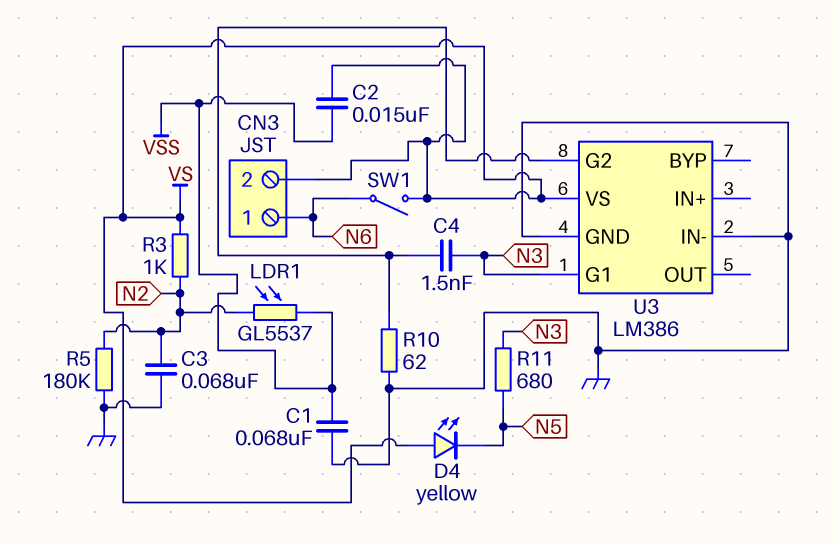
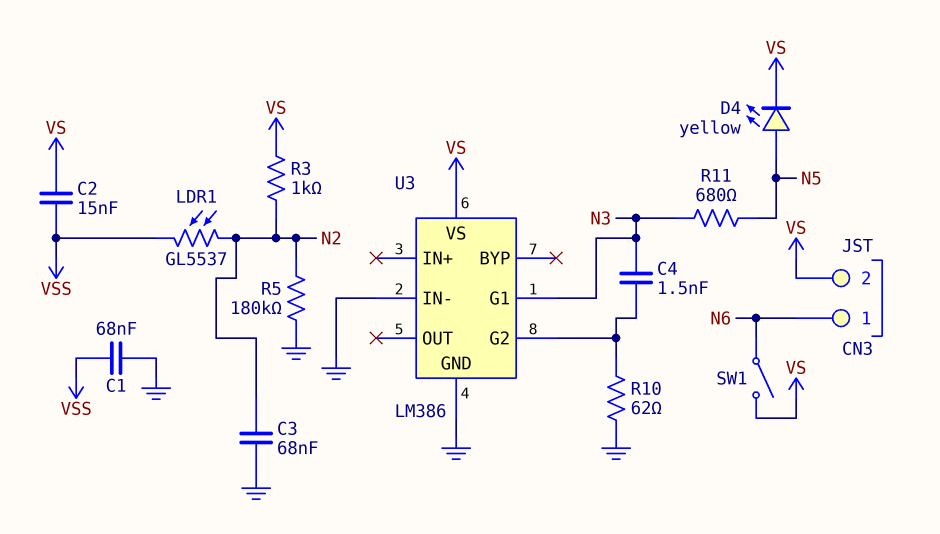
D4: LED yellow (A VS, K N5) -> LED yellow (A N5, K VS)

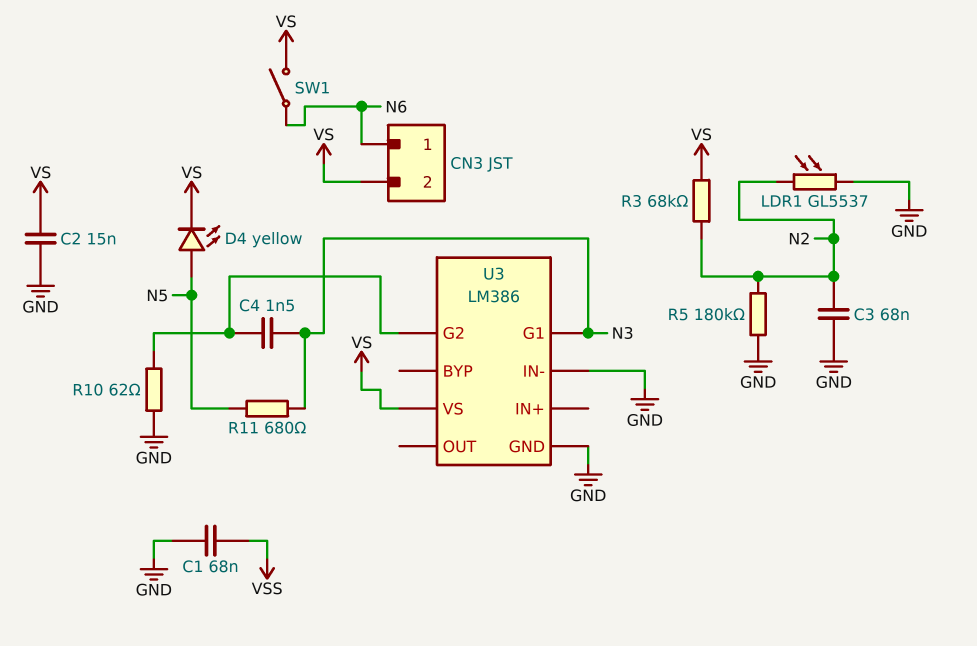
C2: 15nF (VS, VSS) -> 15nF (GND, VS)
LDR1: GL5537 (N2, VSS) -> GL5537 (GND, N2)
R3: 1k (N2, VS) -> 68k (N2, VS)

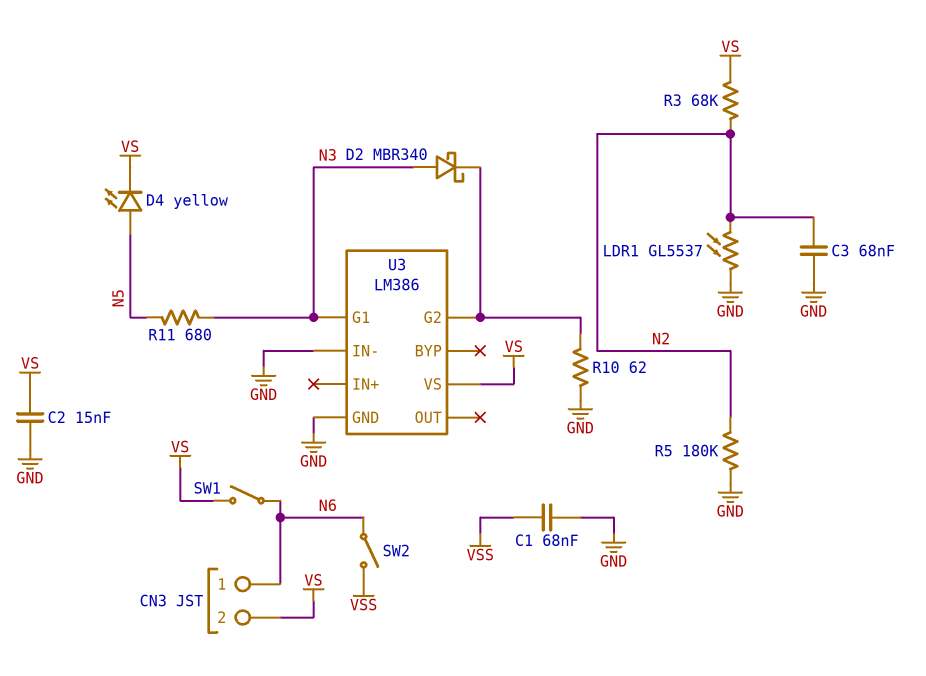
C4: 1.5nF (N3, U3/G2) -> none
D2: none -> schottky MBR340 (A N3, K U3/G2)
SW2: none -> switch (N6, VSS)

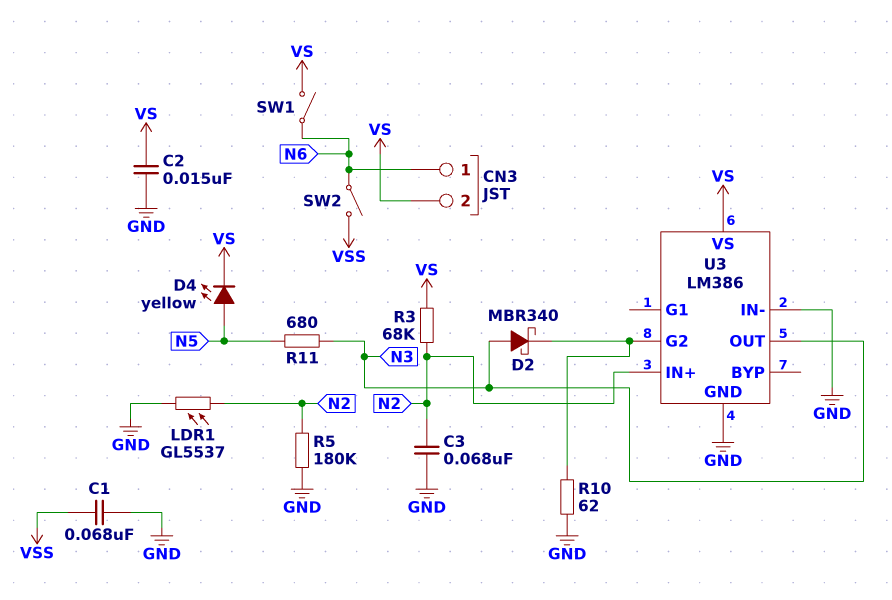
U3 pin G1: N3 -> none
U3 pin IN+: none -> N2
U3 pin OUT: none -> N3

